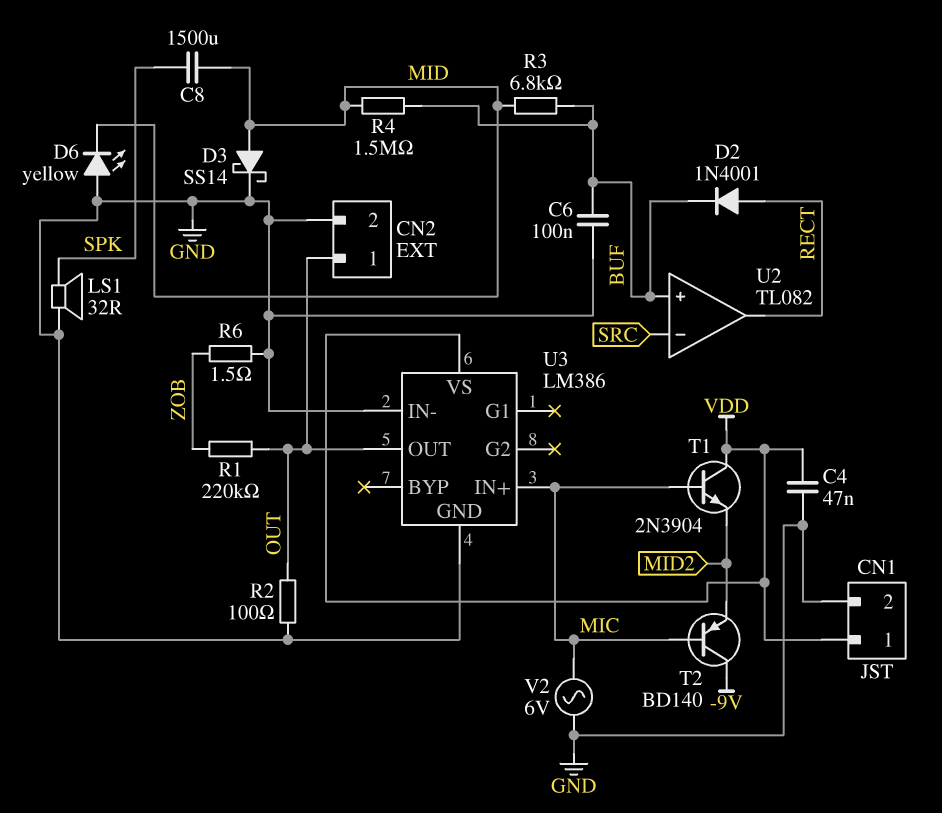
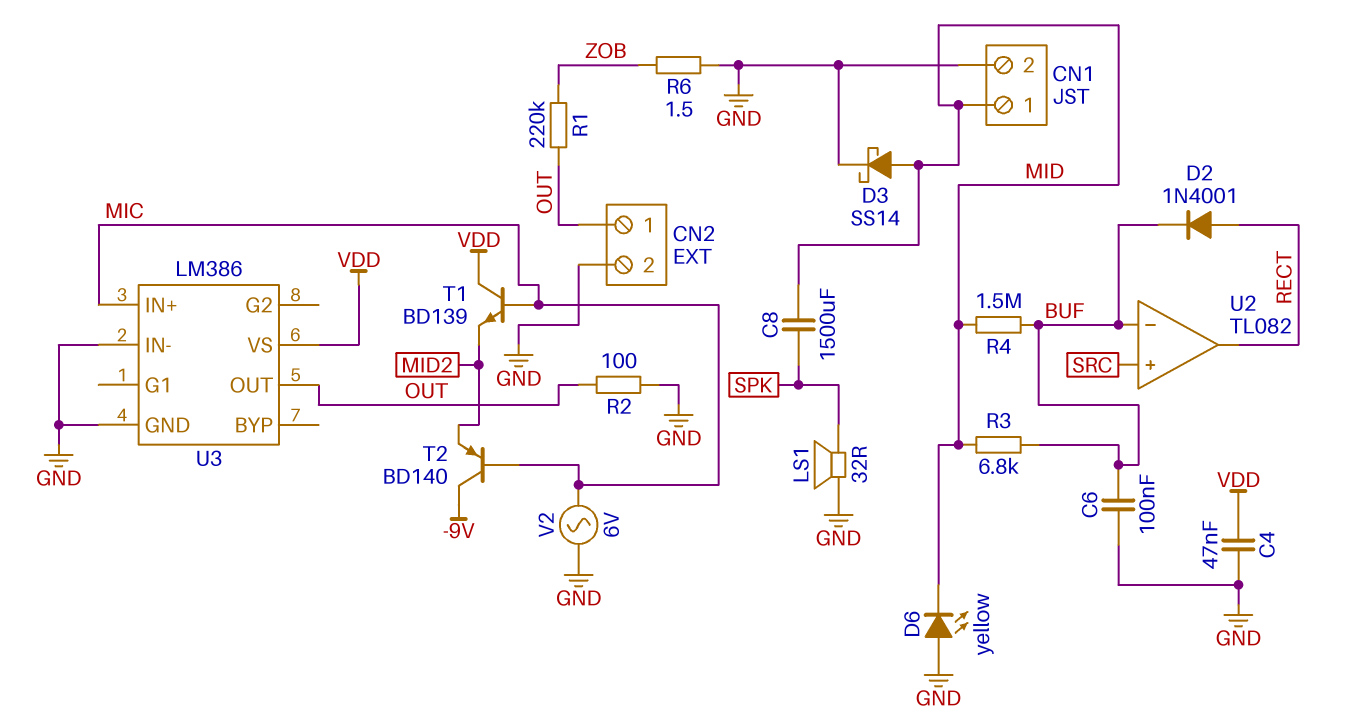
CN1 pin 1: VDD -> MID
T1: NPN 2N3904 (B MIC, C VDD, E MID2) -> NPN BD139 (B MIC, C VDD, E MID2)
U2 pin in+: BUF -> SRC
U2 pin in-: SRC -> BUF

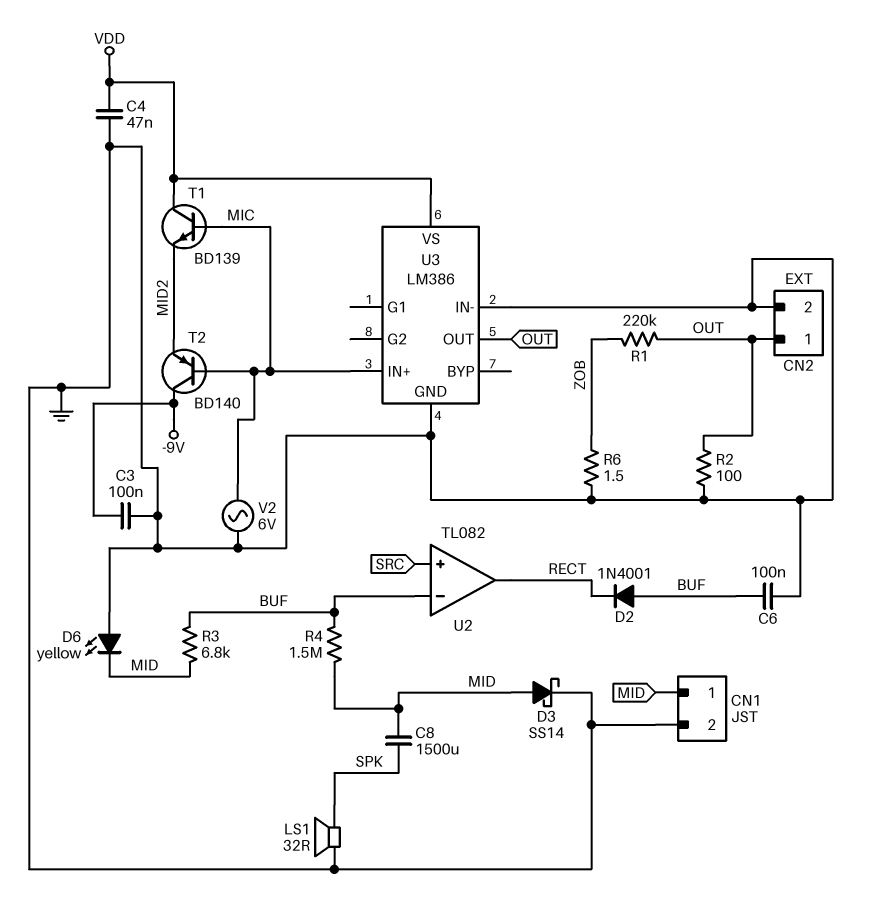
C3: none -> 100nF (-9V, GND)
D2: diode 1N4001 (A RECT, K BUF) -> diode 1N4001 (A BUF, K RECT)

